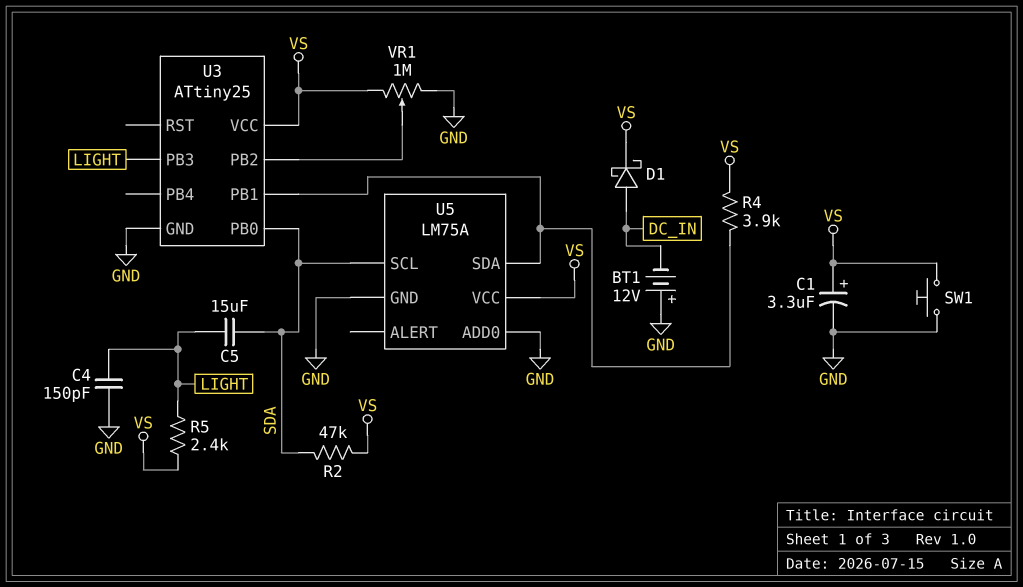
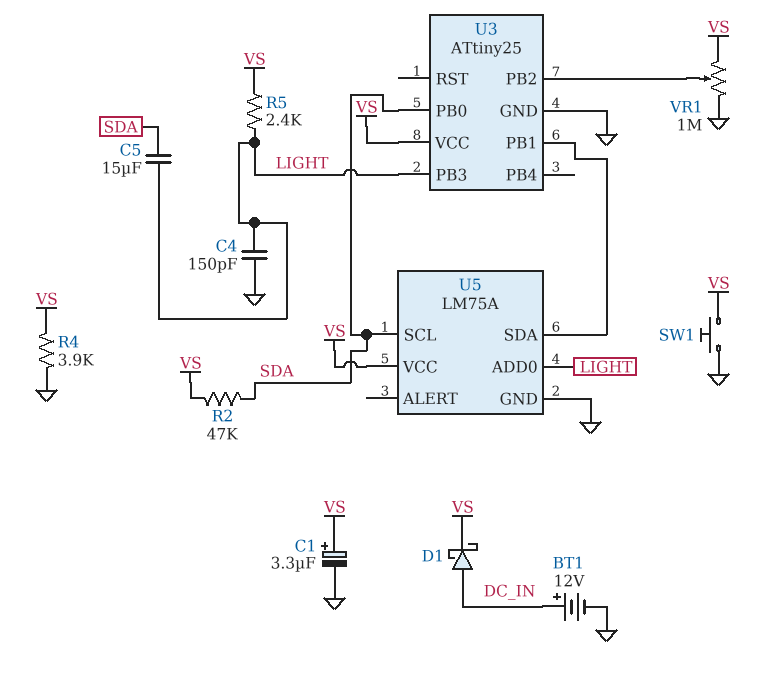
BT1: 12V (plus GND, minus DC_IN) -> 12V (plus DC_IN, minus GND)
R4: 3.9k (U3/PB1, VS) -> 3.9k (GND, VS)
U5 pin ADD0: GND -> LIGHT

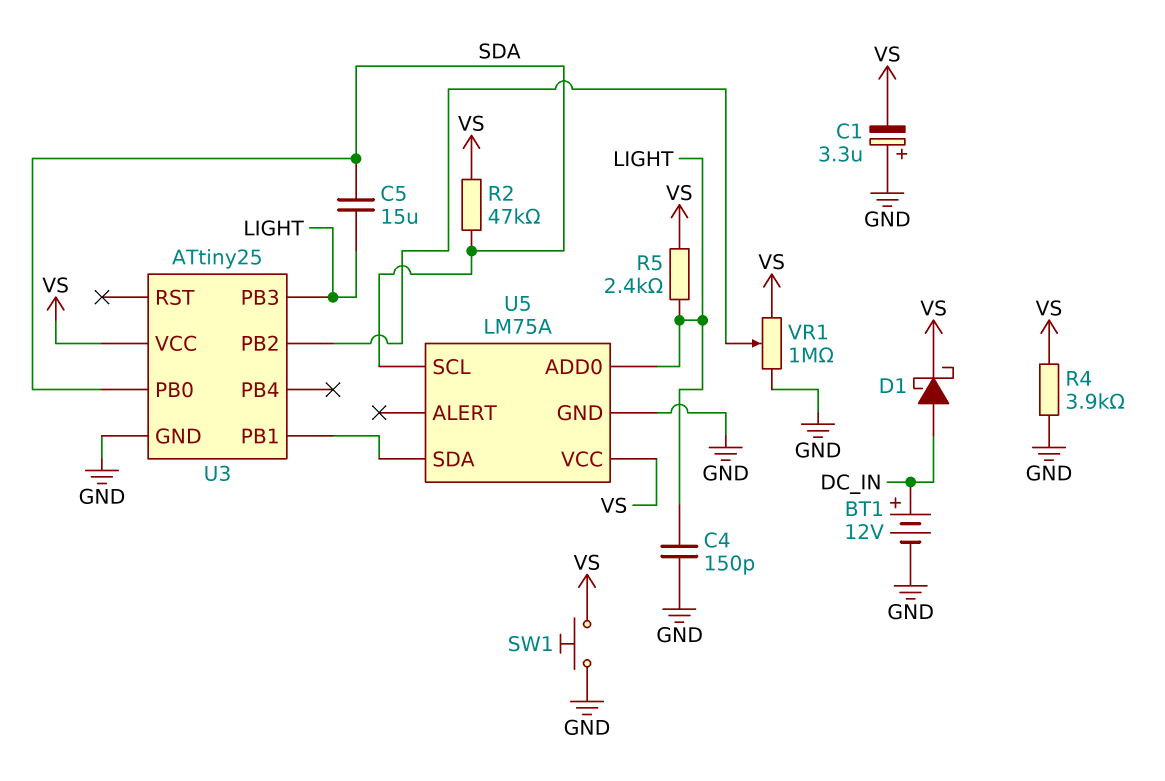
C1: 3.3uF (plus VS, minus GND) -> 3.3uF (plus GND, minus VS)

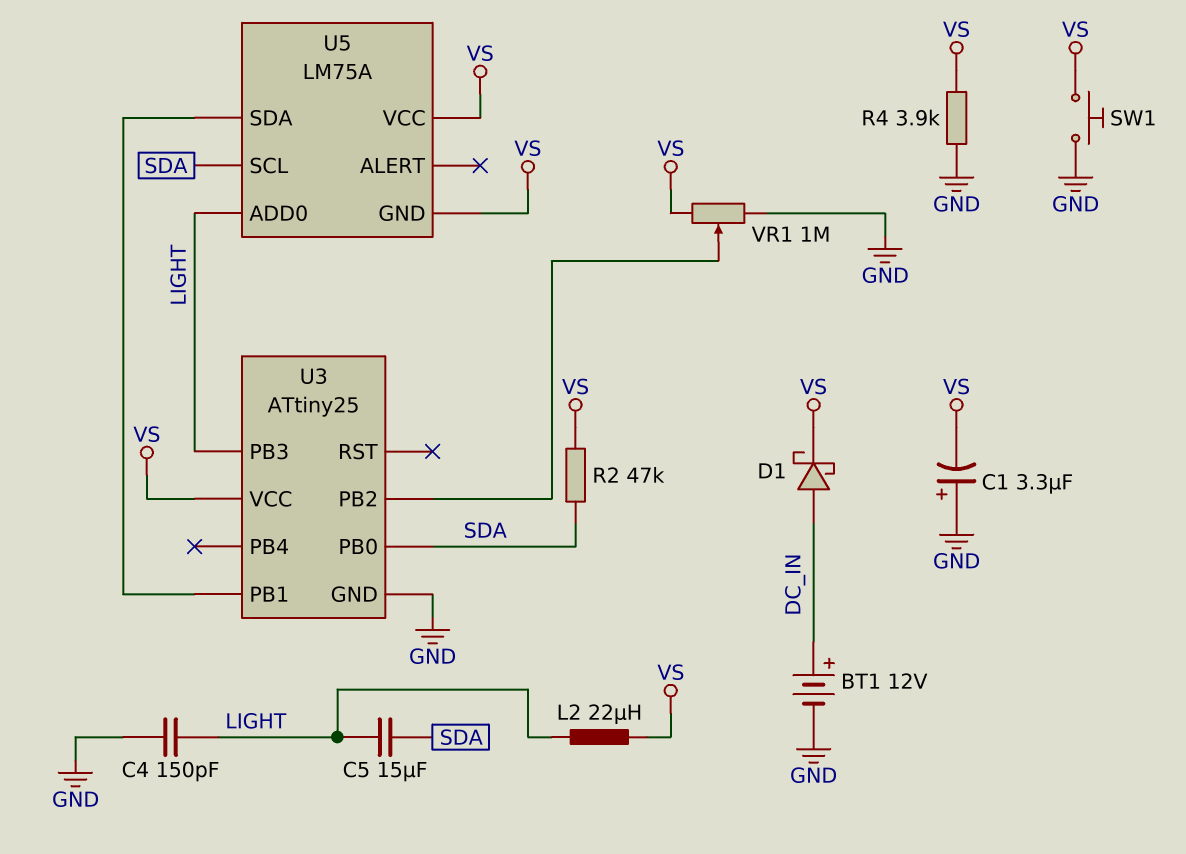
L2: none -> 22uH (LIGHT, VS)
R5: 2.4k (LIGHT, VS) -> none
U5 pin GND: GND -> VS

